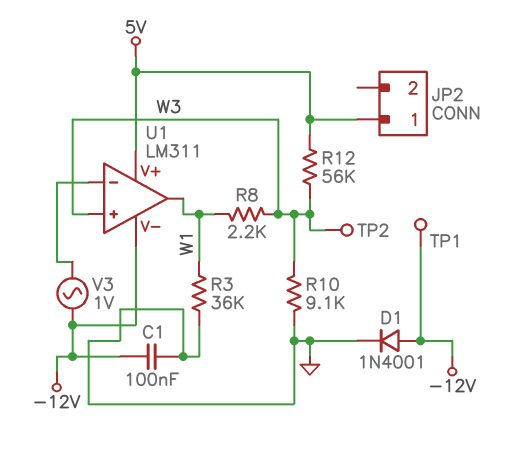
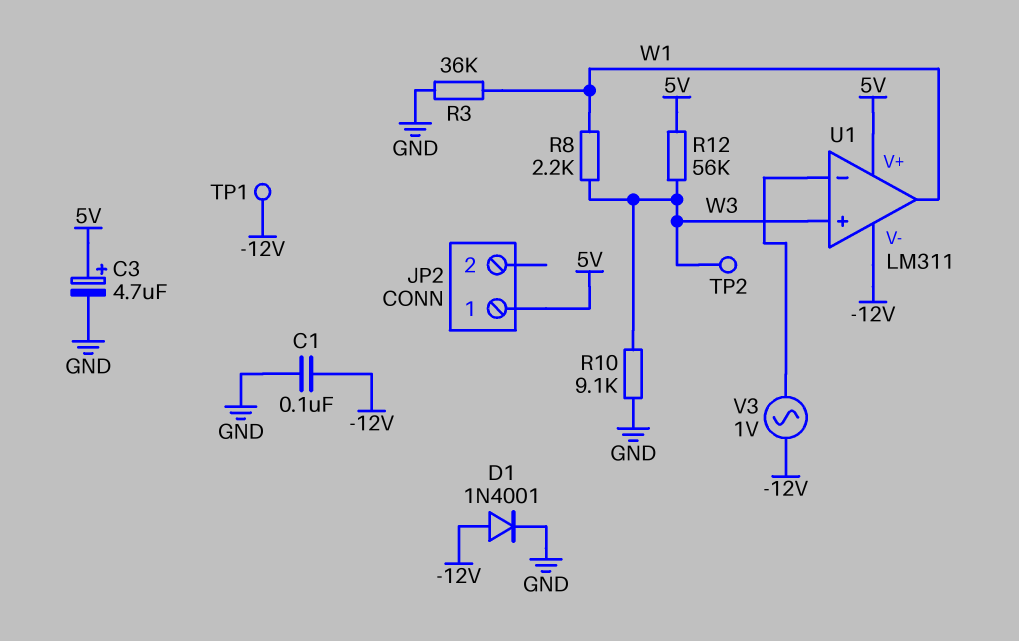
C3: none -> 4.7uF (plus 5V, minus GND)

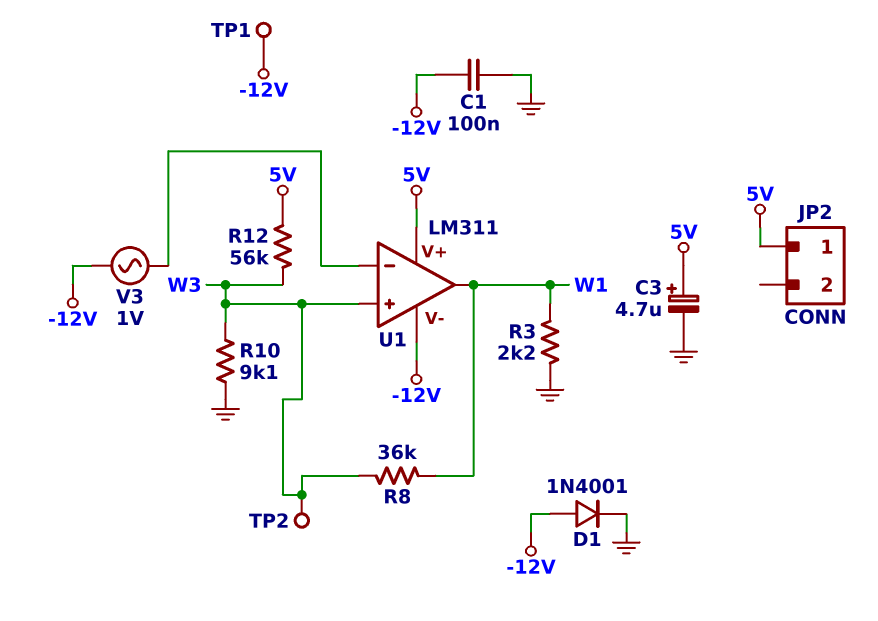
R3: 36k (GND, W1) -> 2.2k (GND, W1)
R8: 2.2k (W1, W3) -> 36k (W1, W3)

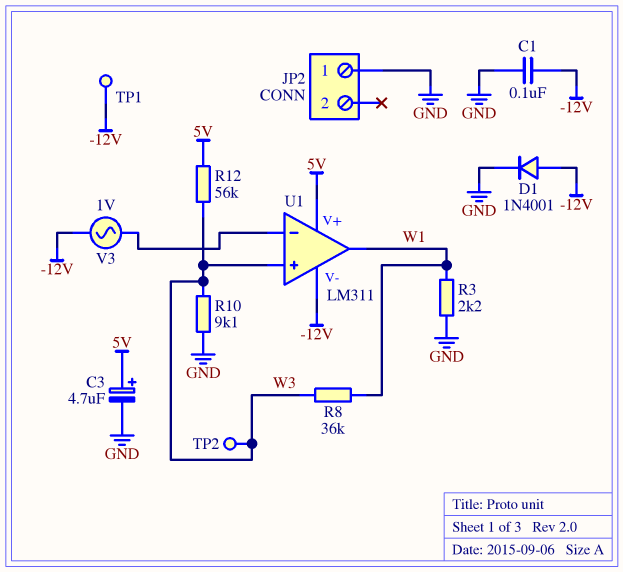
JP2 pin 1: 5V -> GND

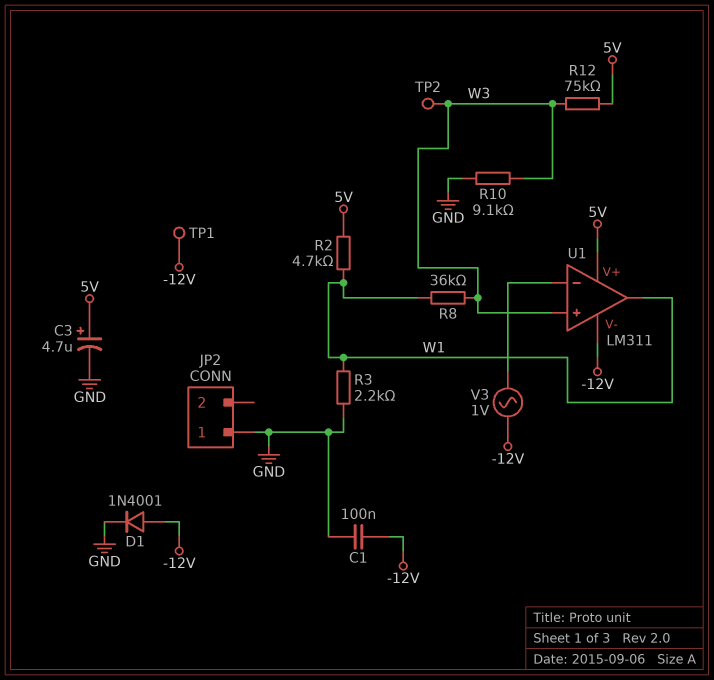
R2: none -> 4.7k (5V, W1)
R12: 56k (5V, W3) -> 75k (5V, W3)

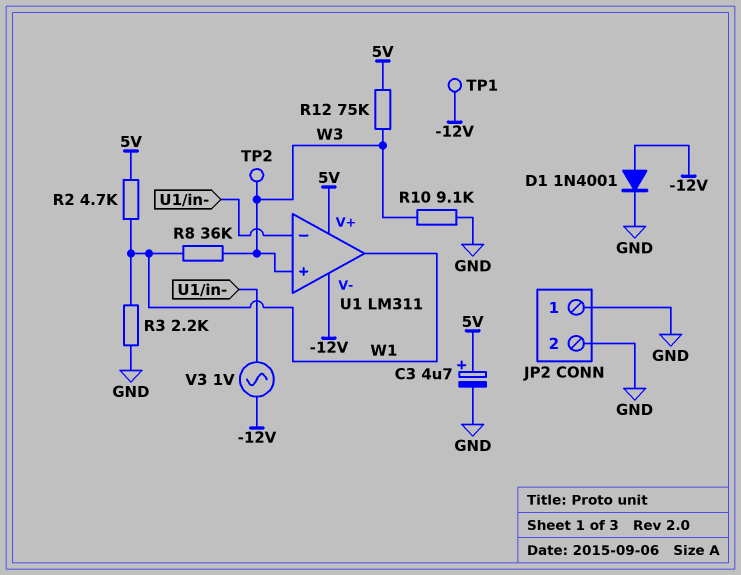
C1: 100nF (-12V, GND) -> none
JP2 pin 2: none -> GND

